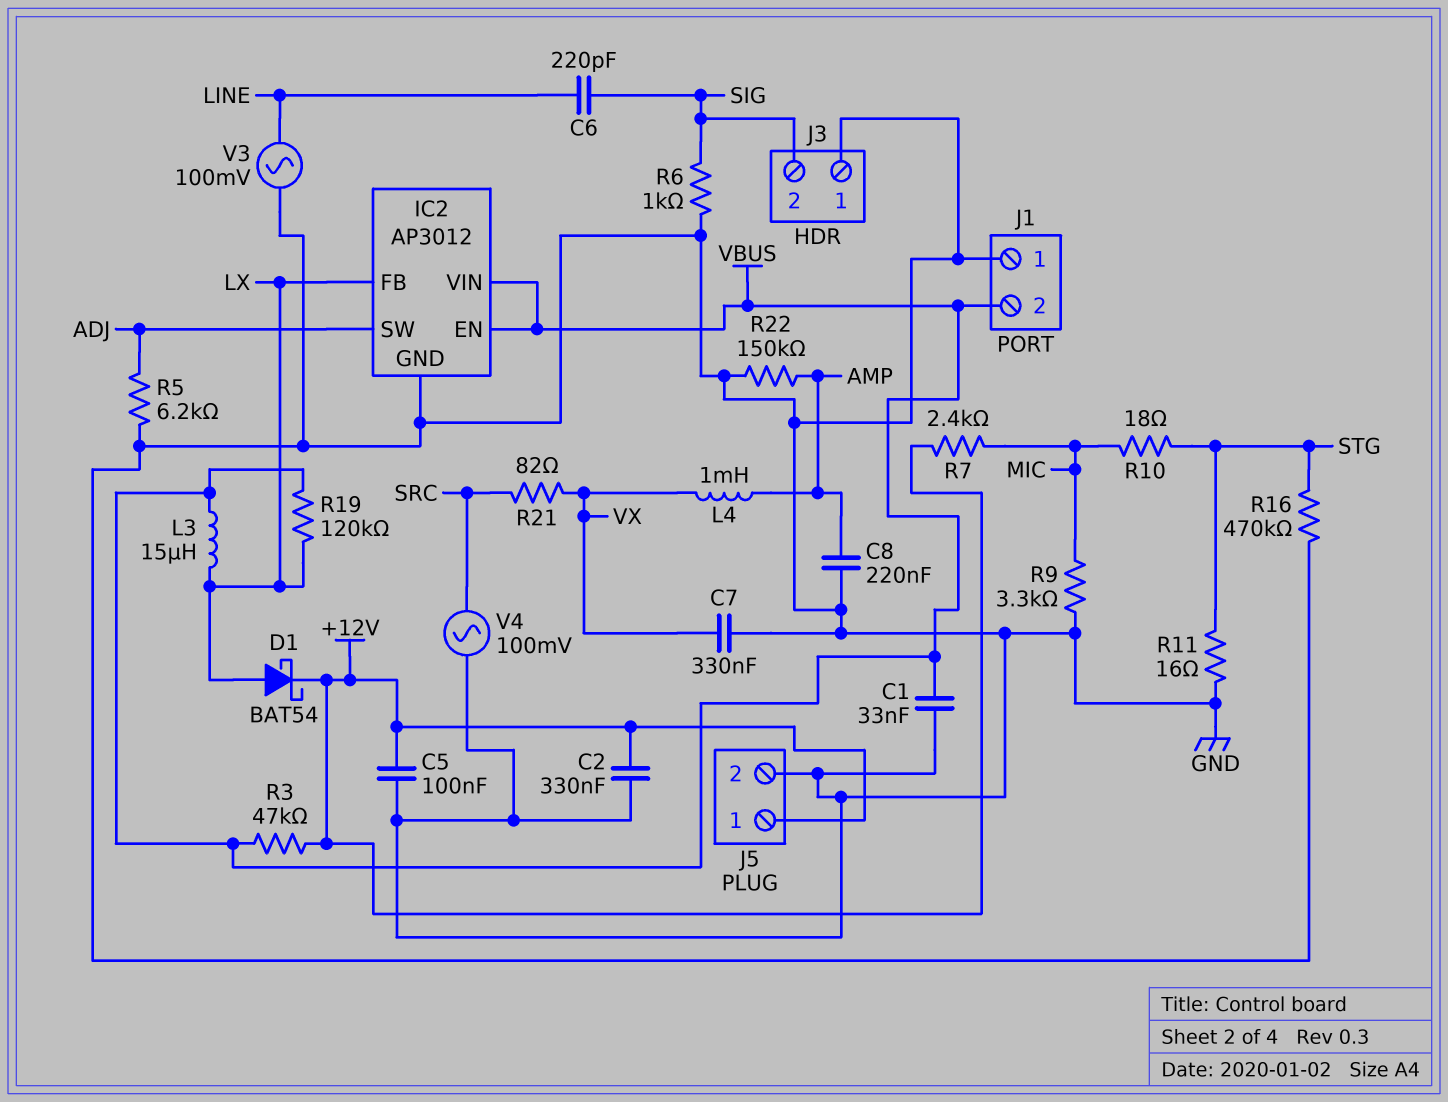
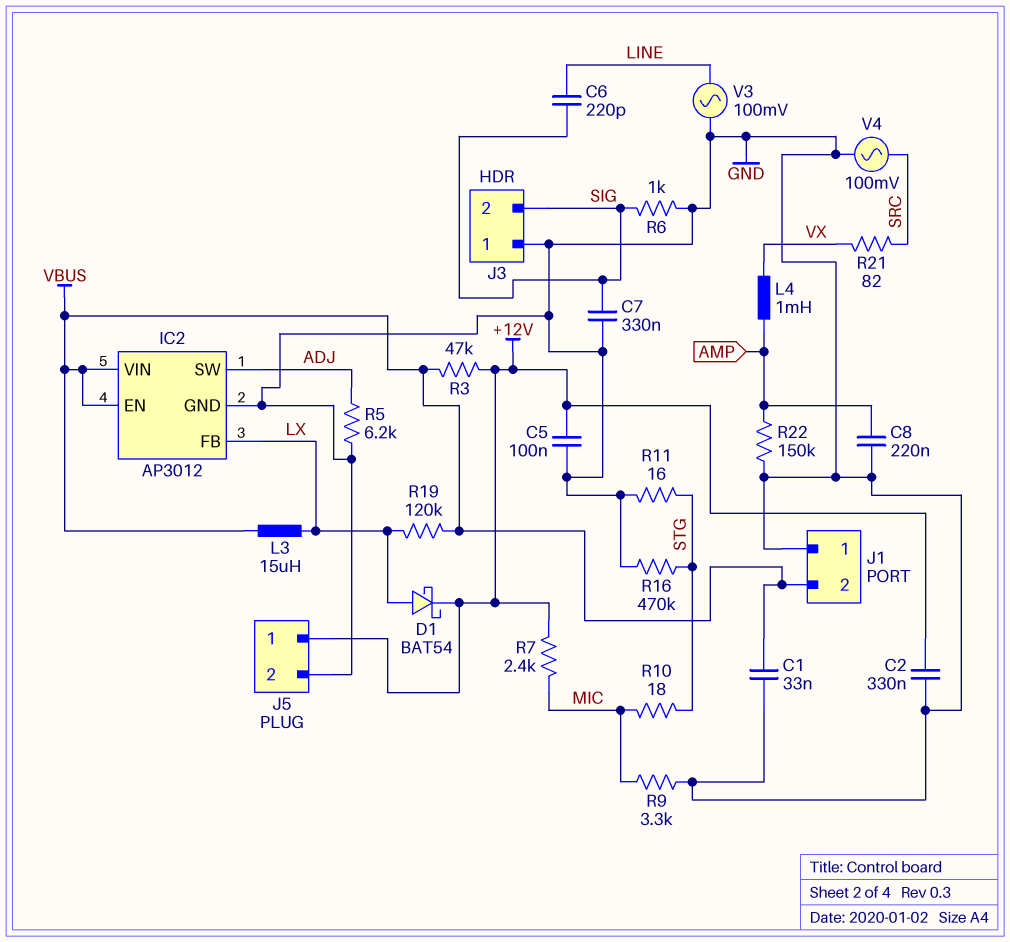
C7: 330nF (GND, VX) -> 330nF (GND, SIG)

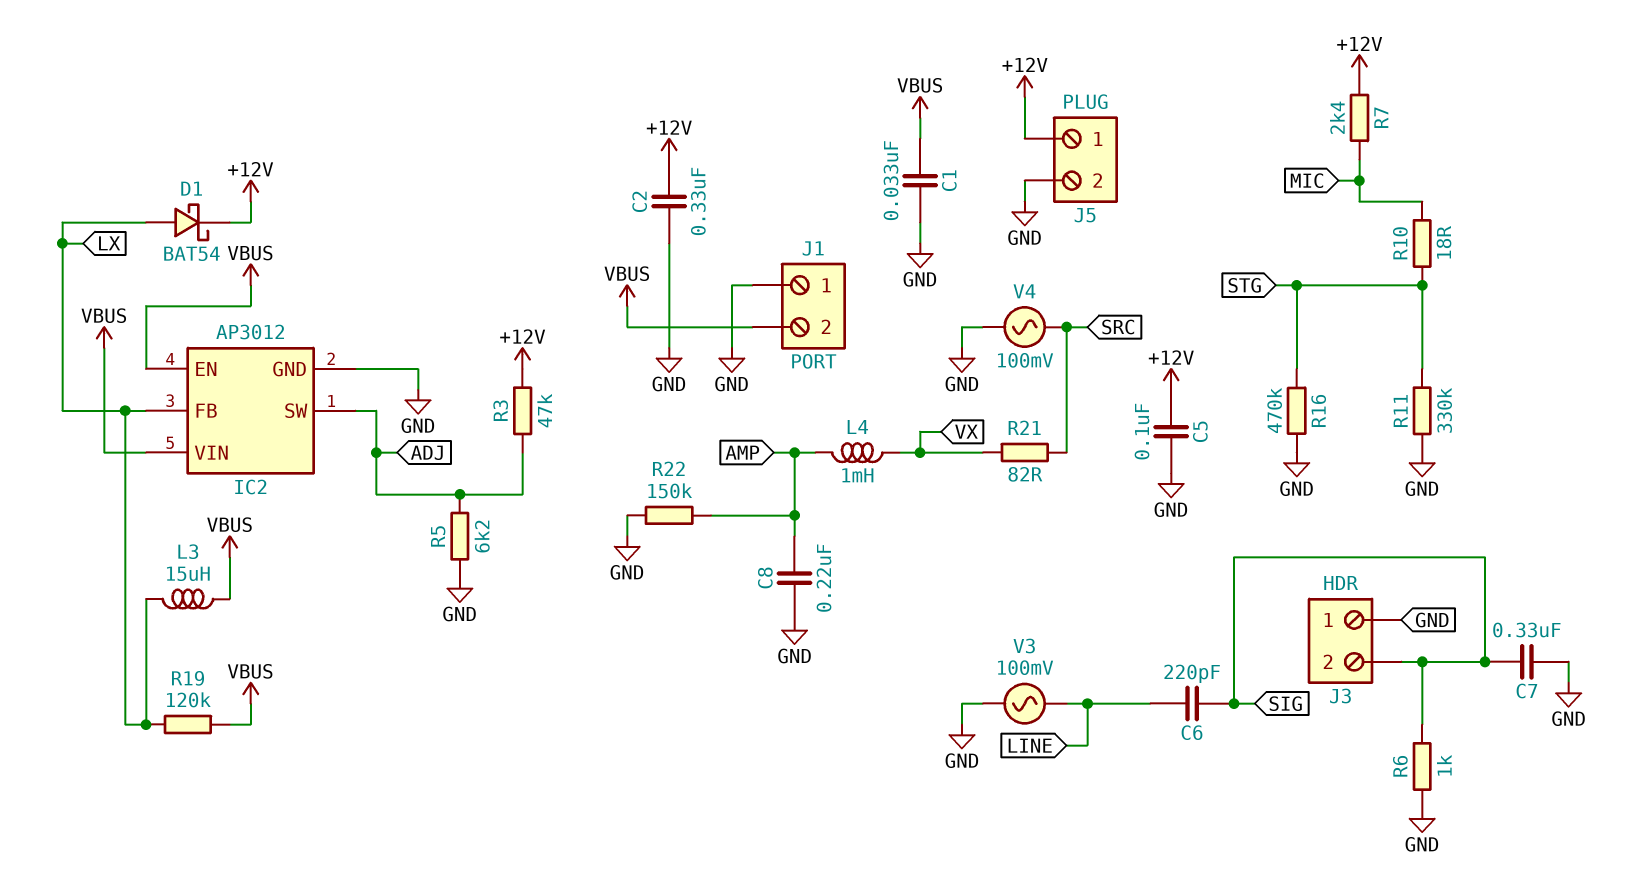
R3: 47k (+12V, VBUS) -> 47k (+12V, ADJ)
R9: 3.3k (GND, MIC) -> none
R11: 16 (GND, STG) -> 330k (GND, STG)

